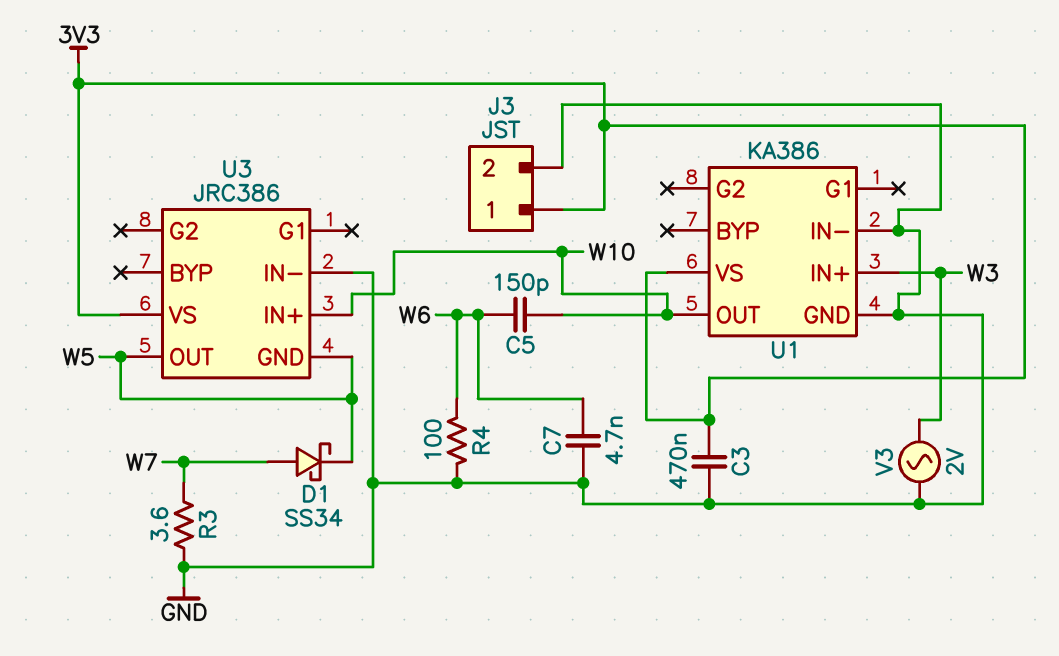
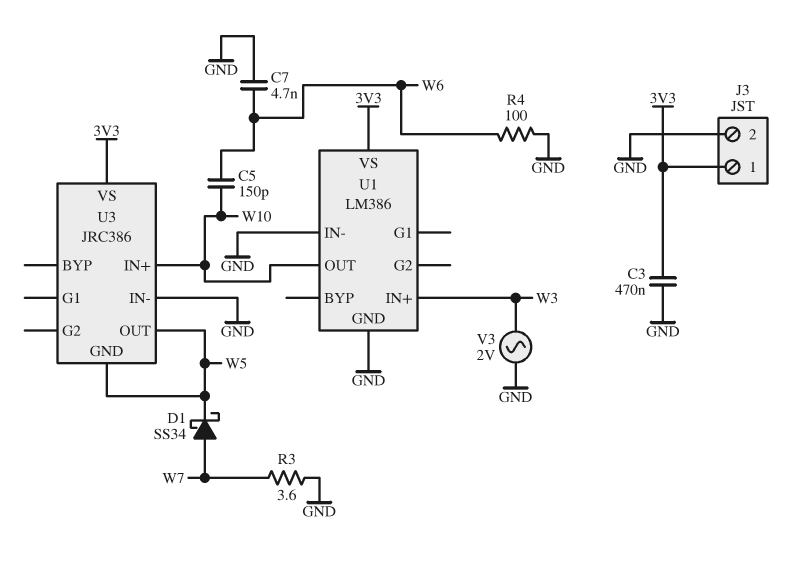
U1: KA386 -> LM386

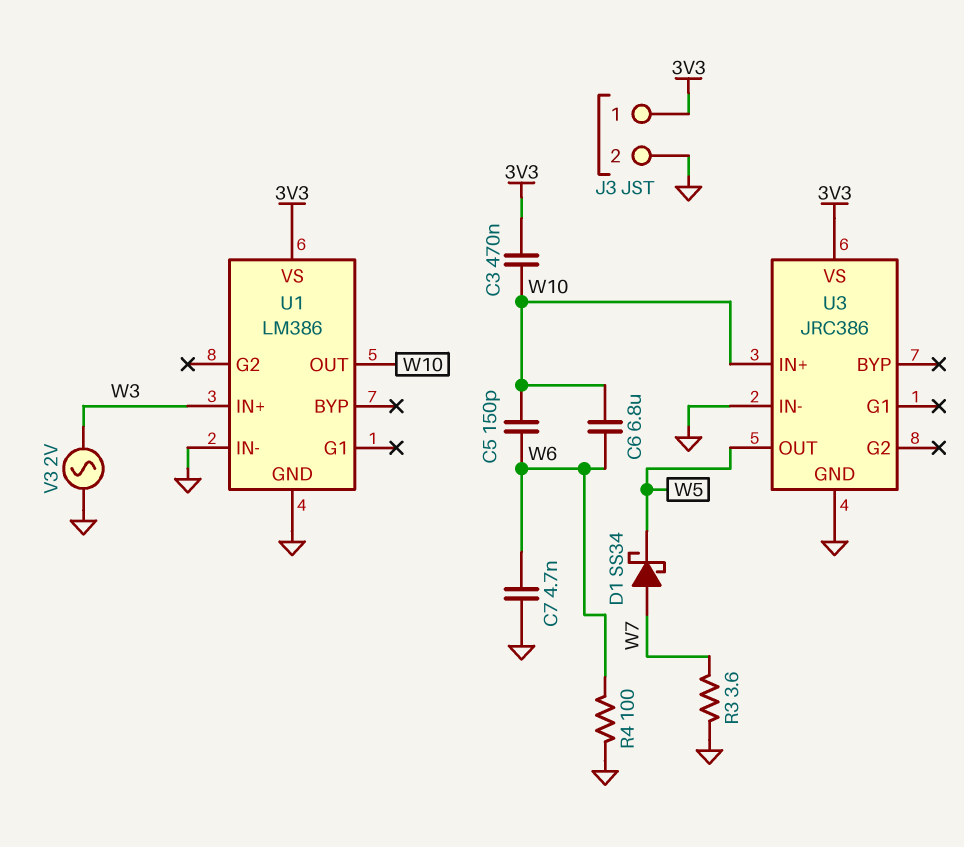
C3: 470nF (3V3, GND) -> 470nF (3V3, W10)
C6: none -> 6.8uF (W6, W10)
U3 pin GND: W5 -> GND

